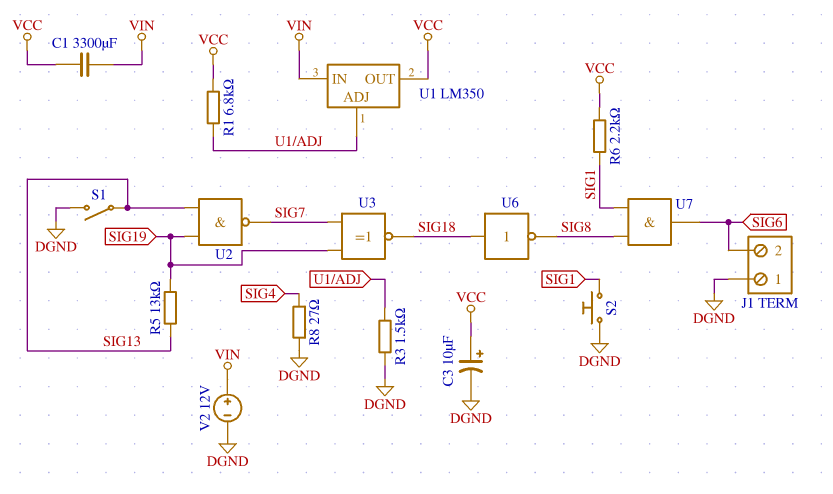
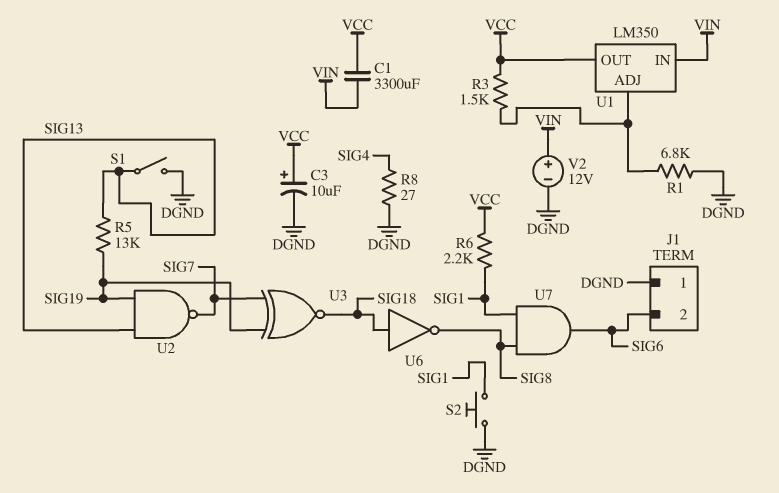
R1: 6.8k (U1/ADJ, VCC) -> 6.8k (DGND, U1/ADJ)
R3: 1.5k (DGND, U1/ADJ) -> 1.5k (U1/ADJ, VCC)

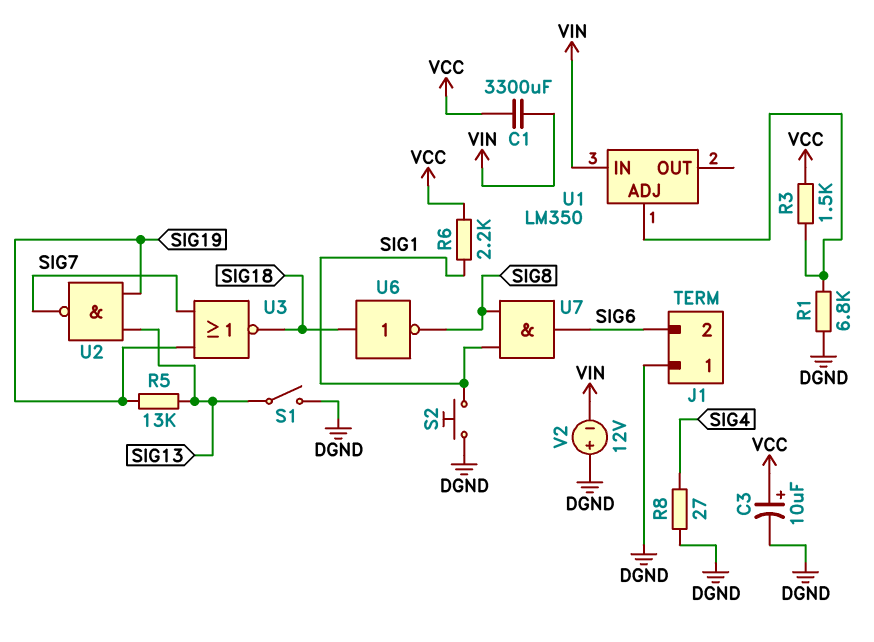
U1 pin OUT: VCC -> none
U3: XNOR (in SIG7, in SIG19, out SIG18) -> NOR (in SIG7, in SIG19, out SIG18)
V2: 12V (plus VIN, minus DGND) -> 12V (plus DGND, minus VIN)

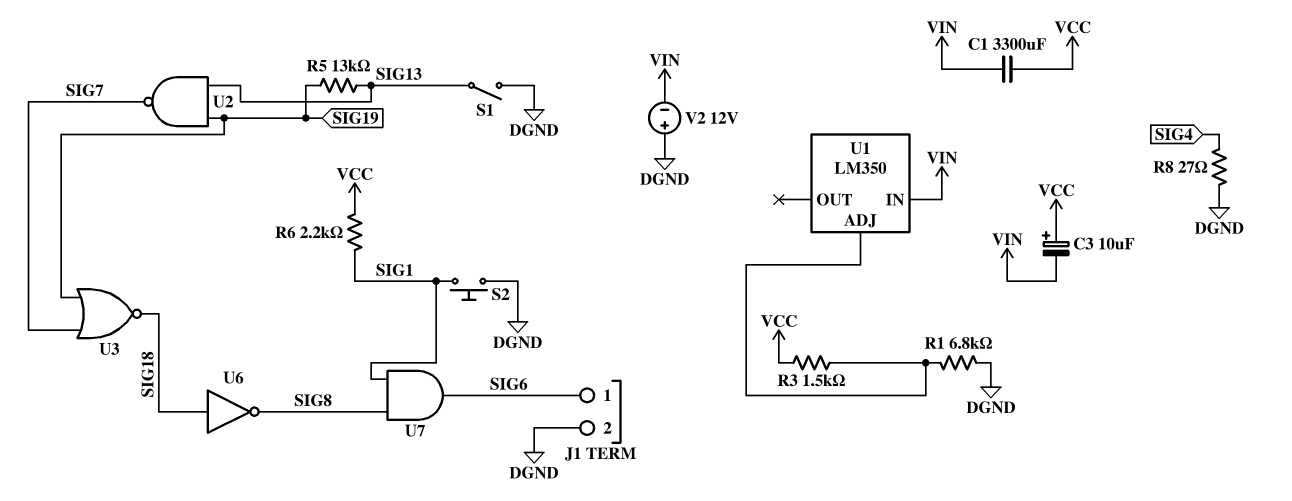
C3: 10uF (plus VCC, minus DGND) -> 10uF (plus VCC, minus VIN)
J1 pin 1: DGND -> SIG6
J1 pin 2: SIG6 -> DGND

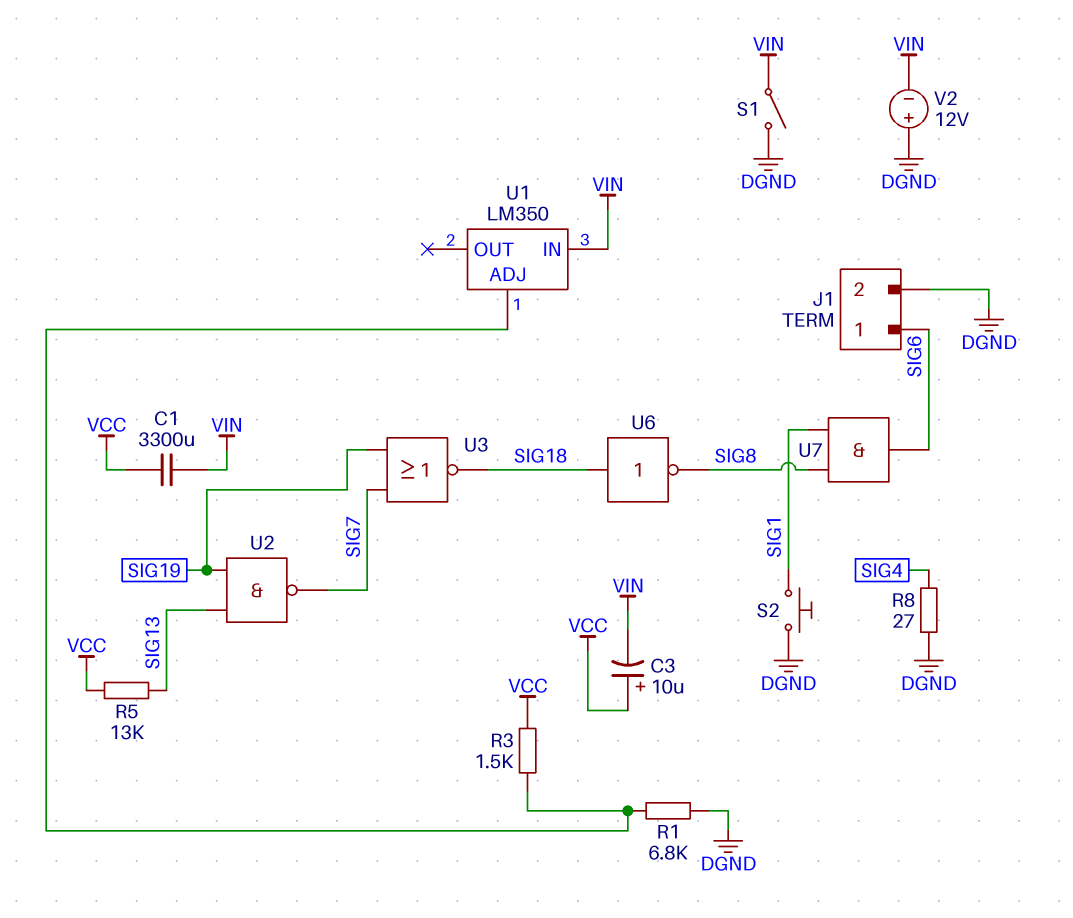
R5: 13k (SIG13, SIG19) -> 13k (SIG13, VCC)
R6: 2.2k (SIG1, VCC) -> none
S1: switch (DGND, SIG13) -> switch (DGND, VIN)

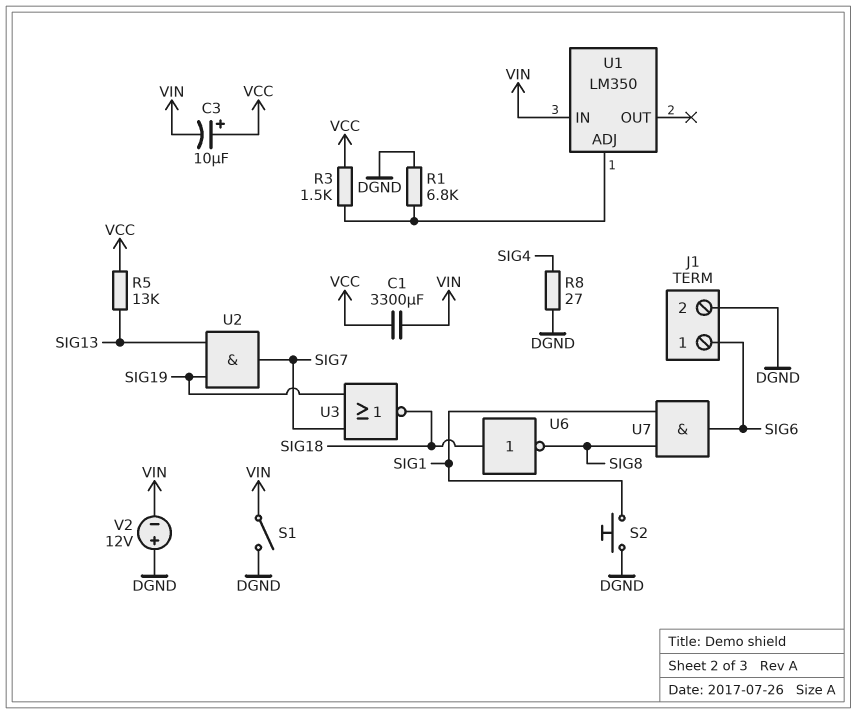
U2: NAND (in SIG13, in SIG19, out SIG7) -> AND (in SIG13, in SIG19, out SIG7)

